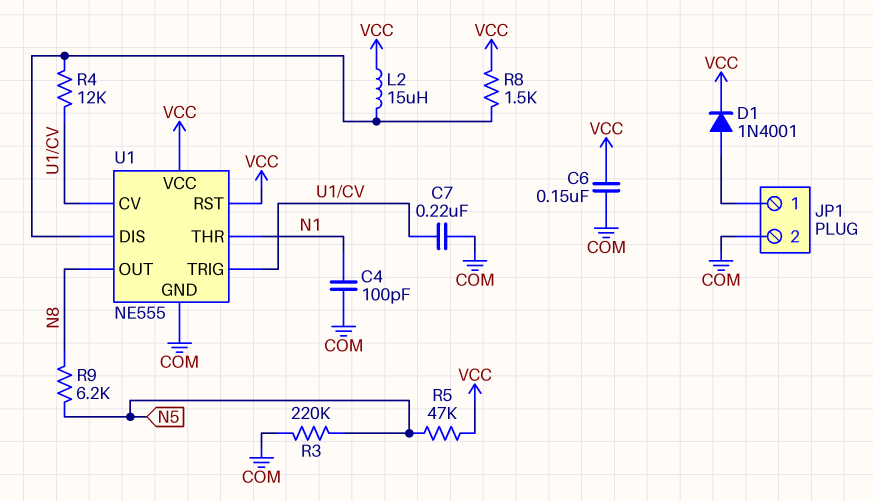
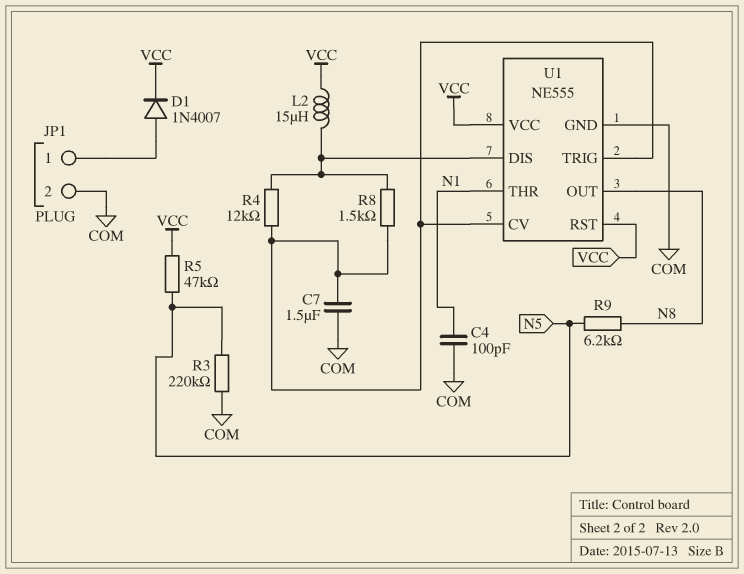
C6: 150nF (COM, VCC) -> none
C7: 220nF (COM, U1/CV) -> 1.5uF (COM, U1/CV)
D1: diode 1N4001 (A JP1/1, K VCC) -> diode 1N4007 (A JP1/1, K VCC)
R8: 1.5k (U1/DIS, VCC) -> 1.5k (U1/CV, U1/DIS)

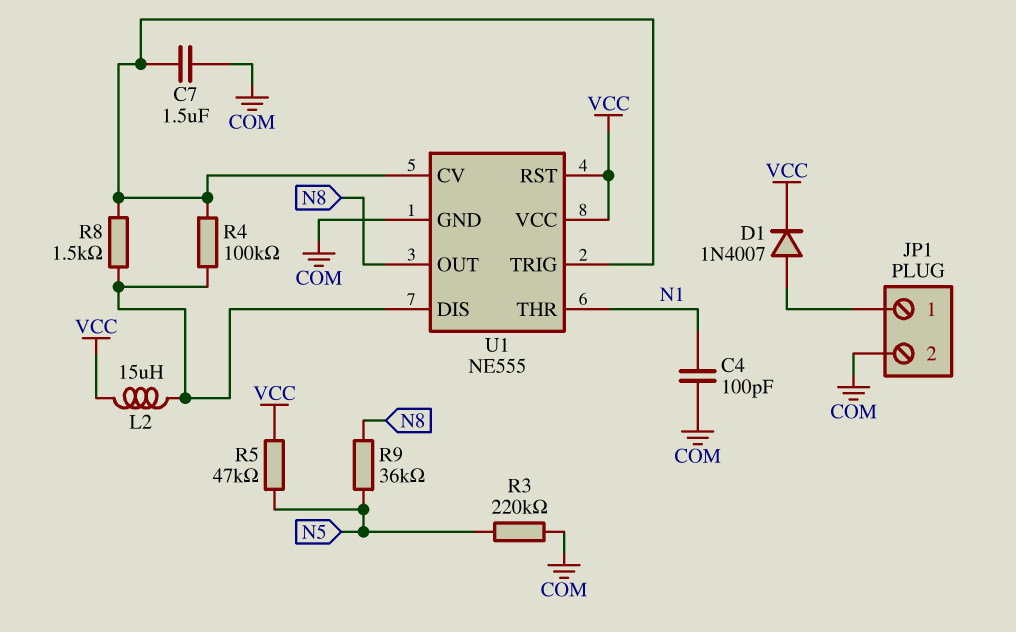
R4: 12k (U1/CV, U1/DIS) -> 100k (U1/CV, U1/DIS)
R9: 6.2k (N5, N8) -> 36k (N5, N8)

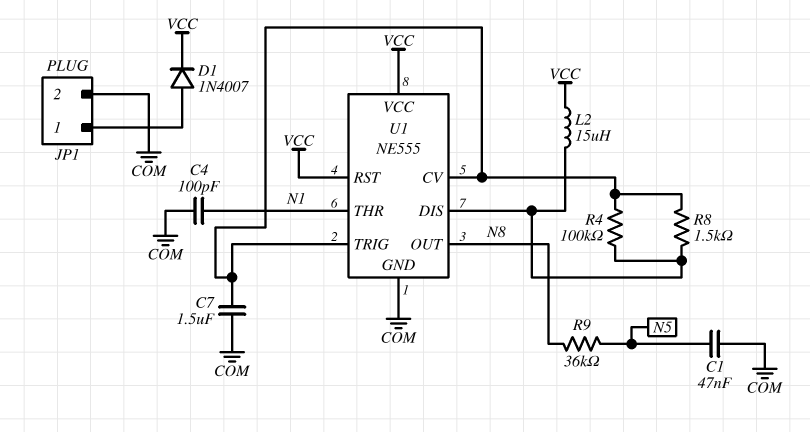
C1: none -> 47nF (COM, N5)
R3: 220k (COM, N5) -> none
R5: 47k (N5, VCC) -> none

